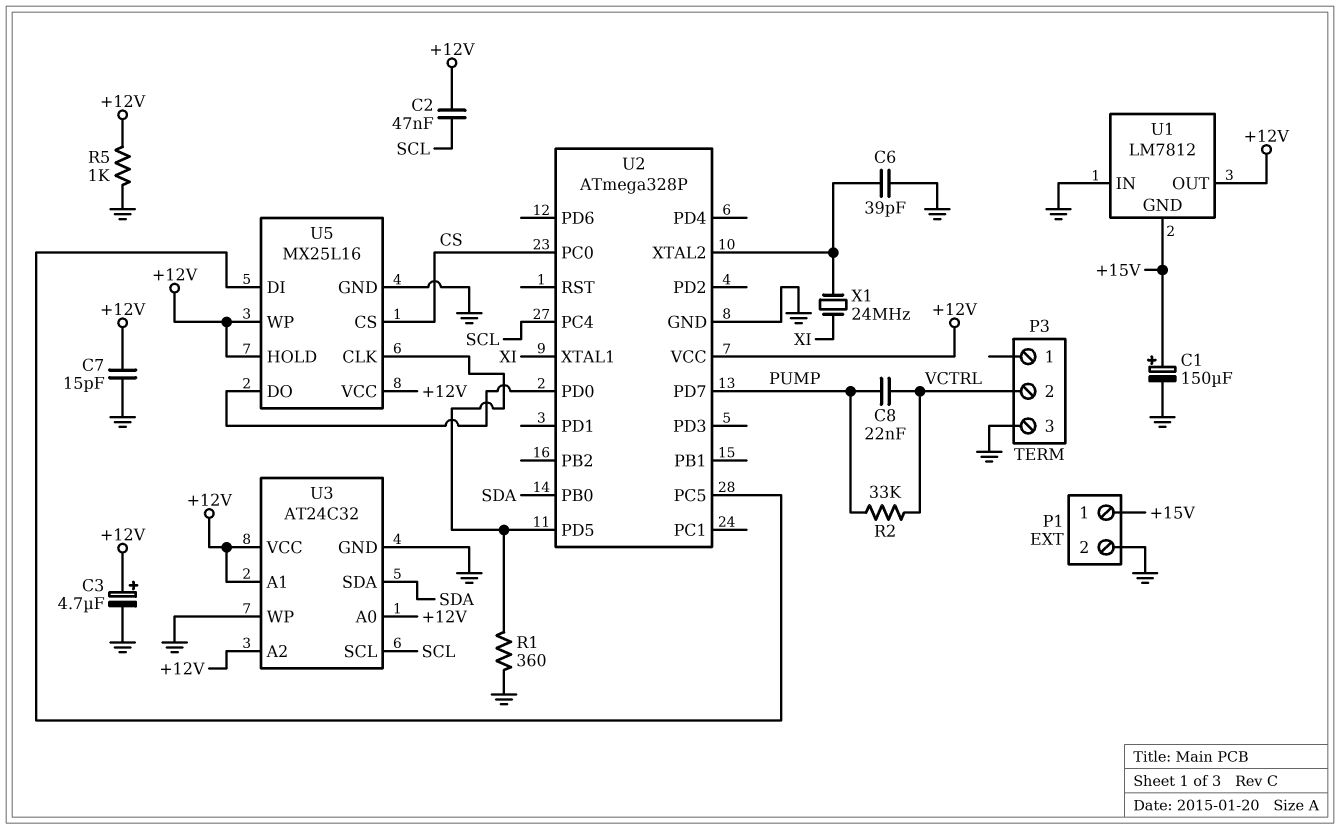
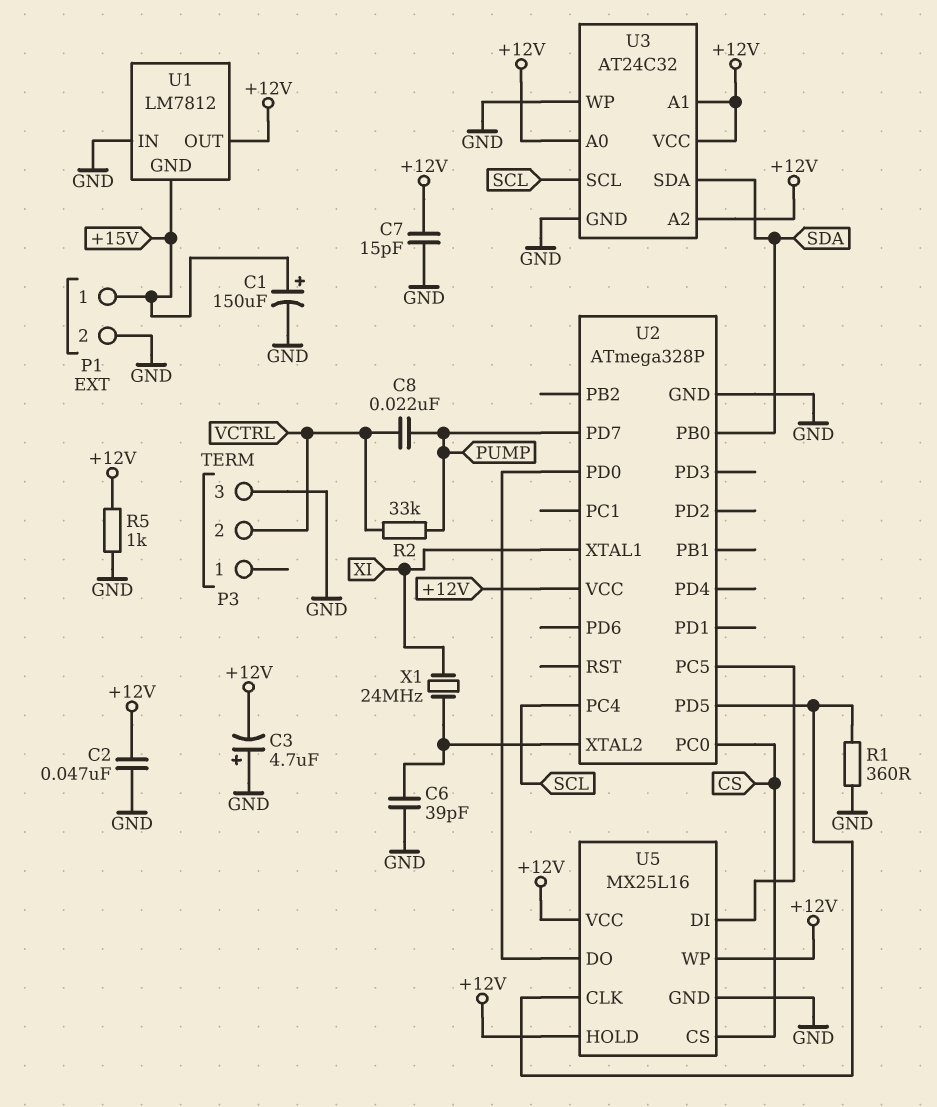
C2: 47nF (+12V, SCL) -> 47nF (+12V, GND)
C3: 4.7uF (plus +12V, minus GND) -> 4.7uF (plus GND, minus +12V)

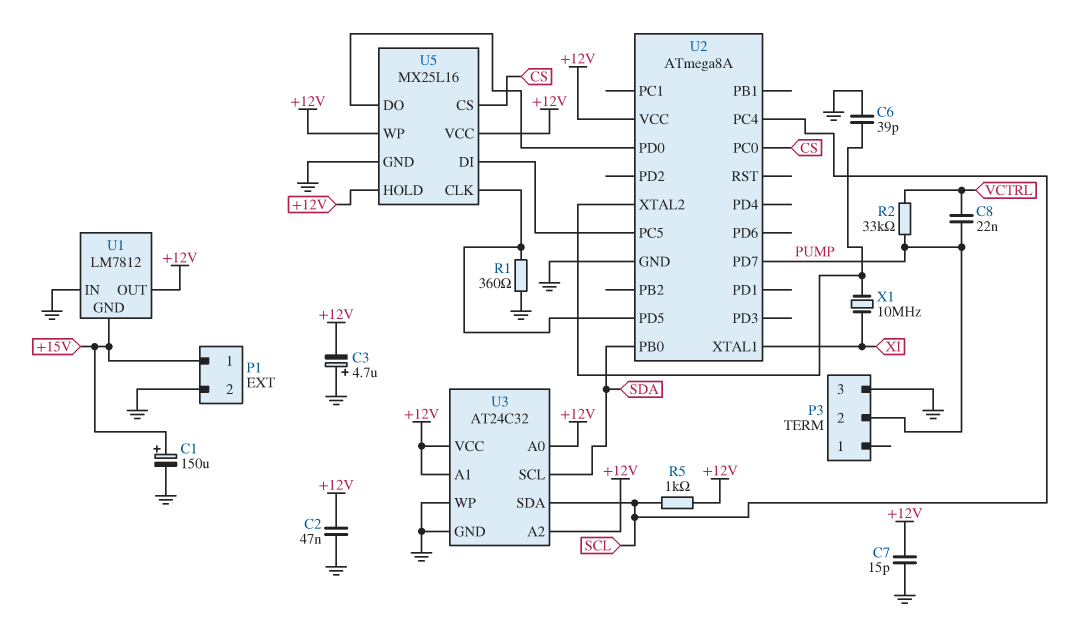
P3 pin 2: VCTRL -> PUMP
R5: 1k (+12V, GND) -> 1k (+12V, SCL)
U2: ATmega328P -> ATmega8A
U3 pin SCL: SCL -> SDA
U3 pin SDA: SDA -> SCL
X1: 24MHz (U2/XTAL2, XI) -> 10MHz (U2/XTAL2, XI)

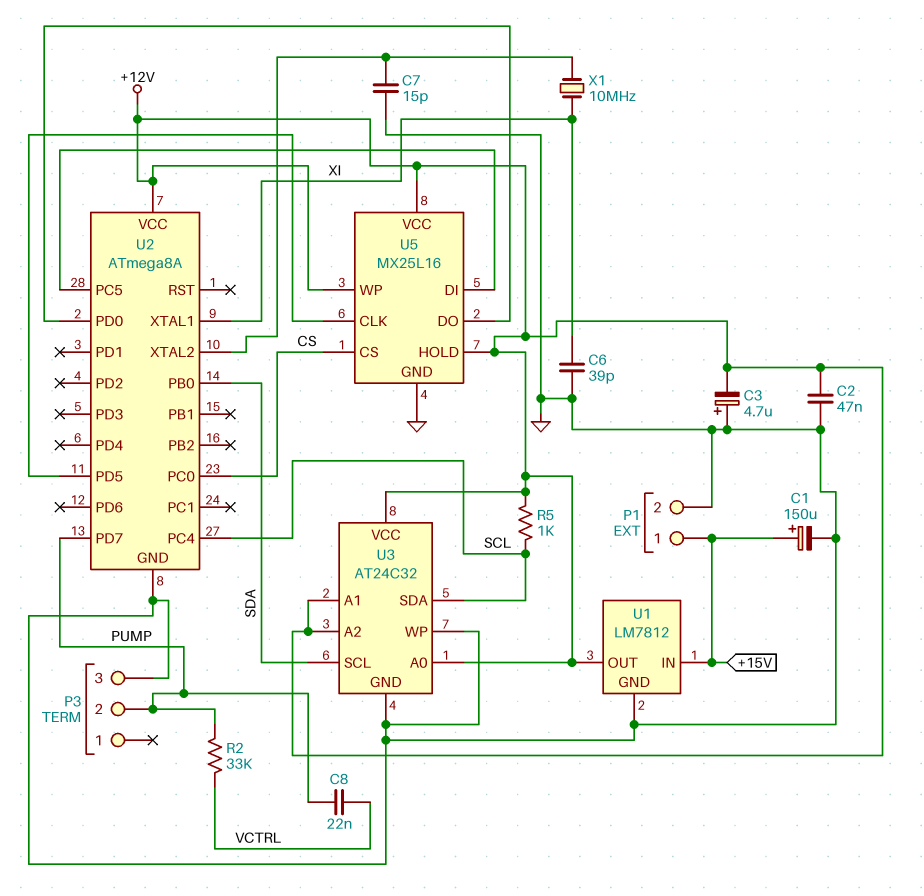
C6: 39pF (GND, U2/XTAL2) -> 39pF (GND, XI)
C7: 15pF (+12V, GND) -> 15pF (GND, U2/XTAL2)
R1: 360 (GND, U2/PD5) -> none
U1 pin GND: +15V -> GND
U1 pin IN: GND -> +15V

